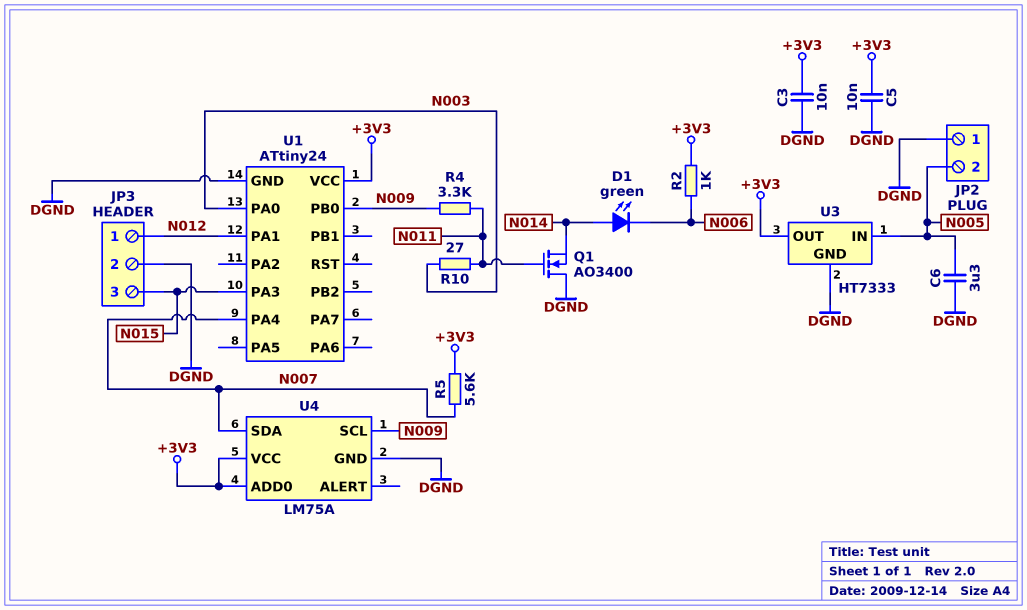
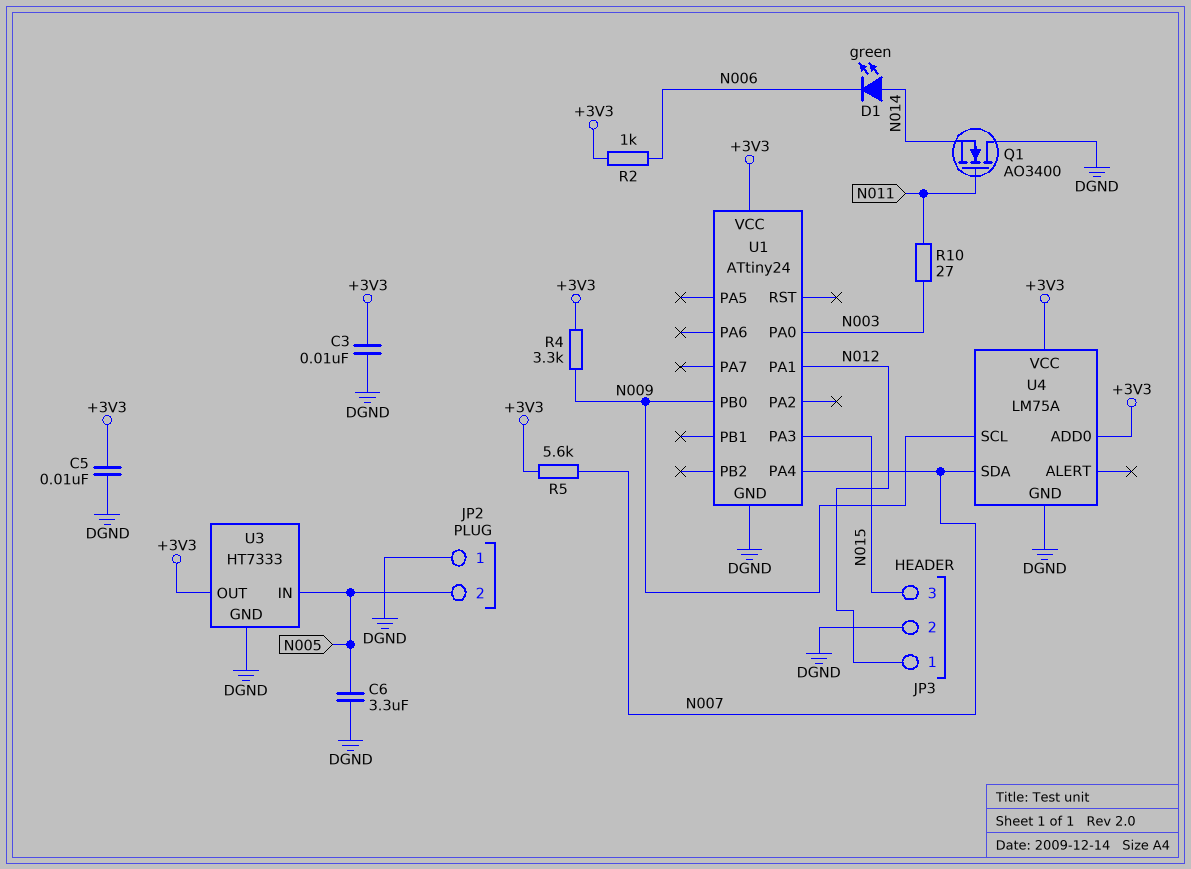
R4: 3.3k (N009, N011) -> 3.3k (+3V3, N009)

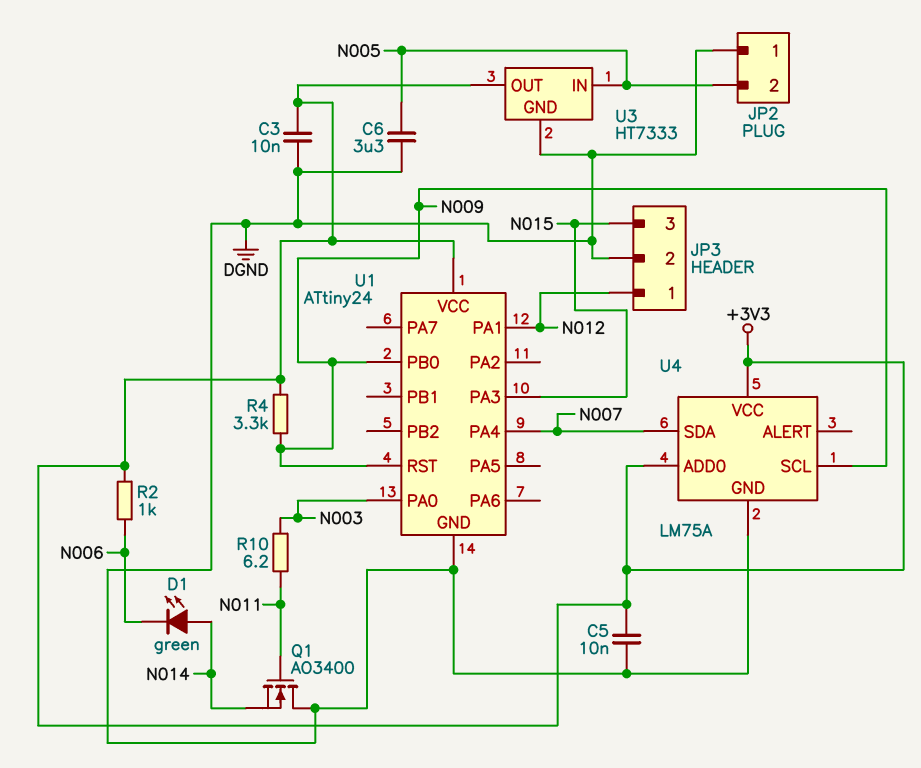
R5: 5.6k (+3V3, N007) -> none
R10: 27 (N003, N011) -> 6.2 (N003, N011)
U1 pin RST: none -> N009

